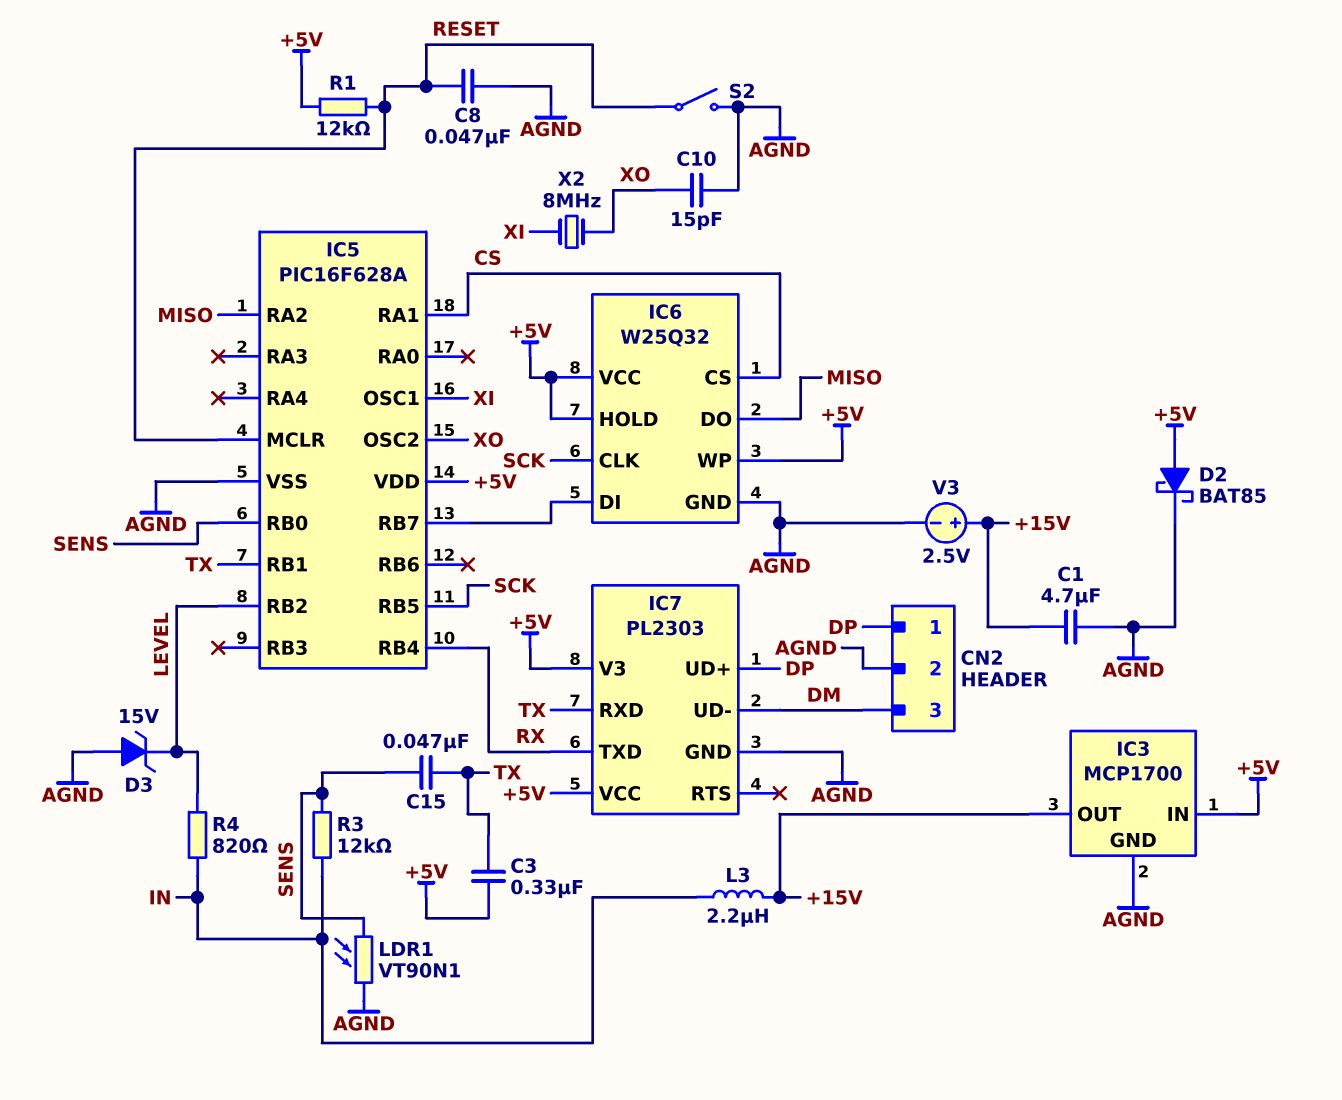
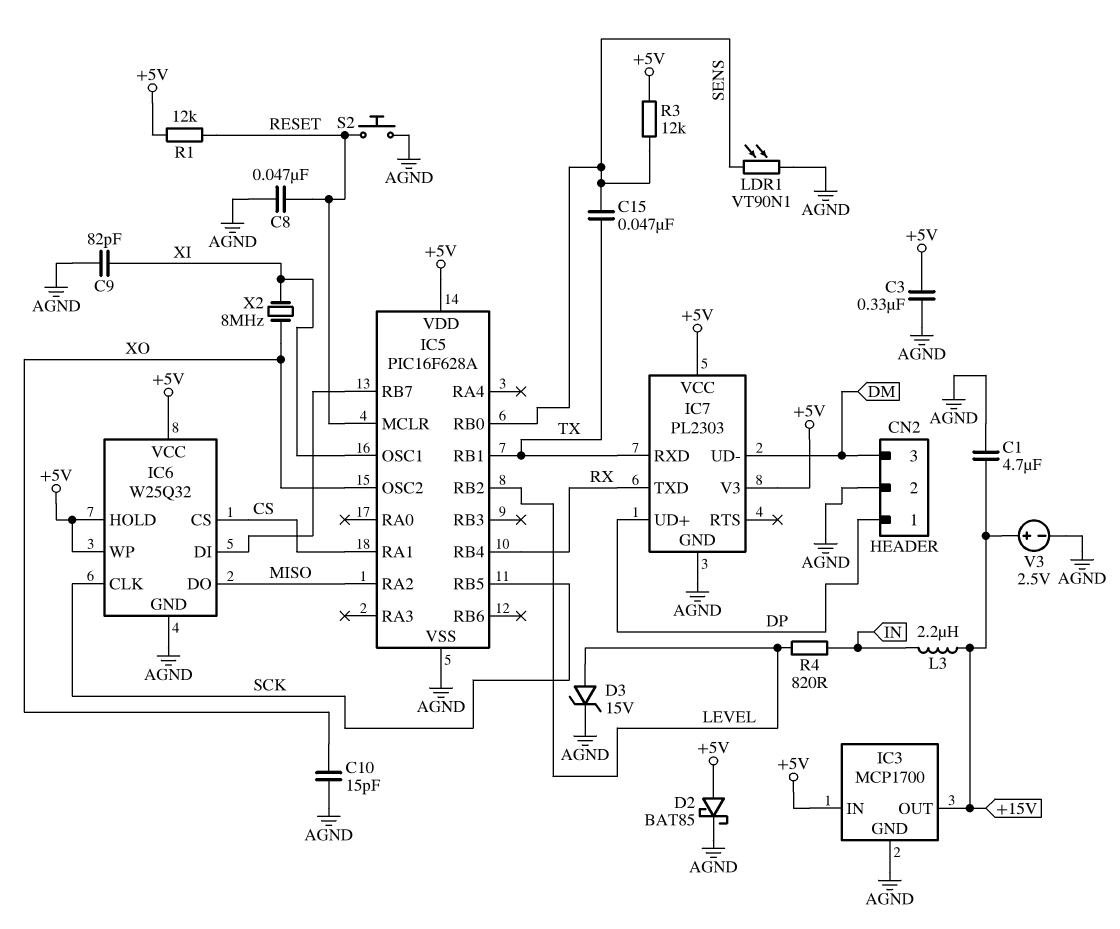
C3: 330nF (+5V, TX) -> 330nF (+5V, AGND)
C9: none -> 82pF (AGND, XI)
D3: zener 15V (A AGND, K LEVEL) -> zener 15V (A LEVEL, K AGND)
R3: 12k (IN, SENS) -> 12k (+5V, SENS)
S2: switch (AGND, RESET) -> button (AGND, RESET)

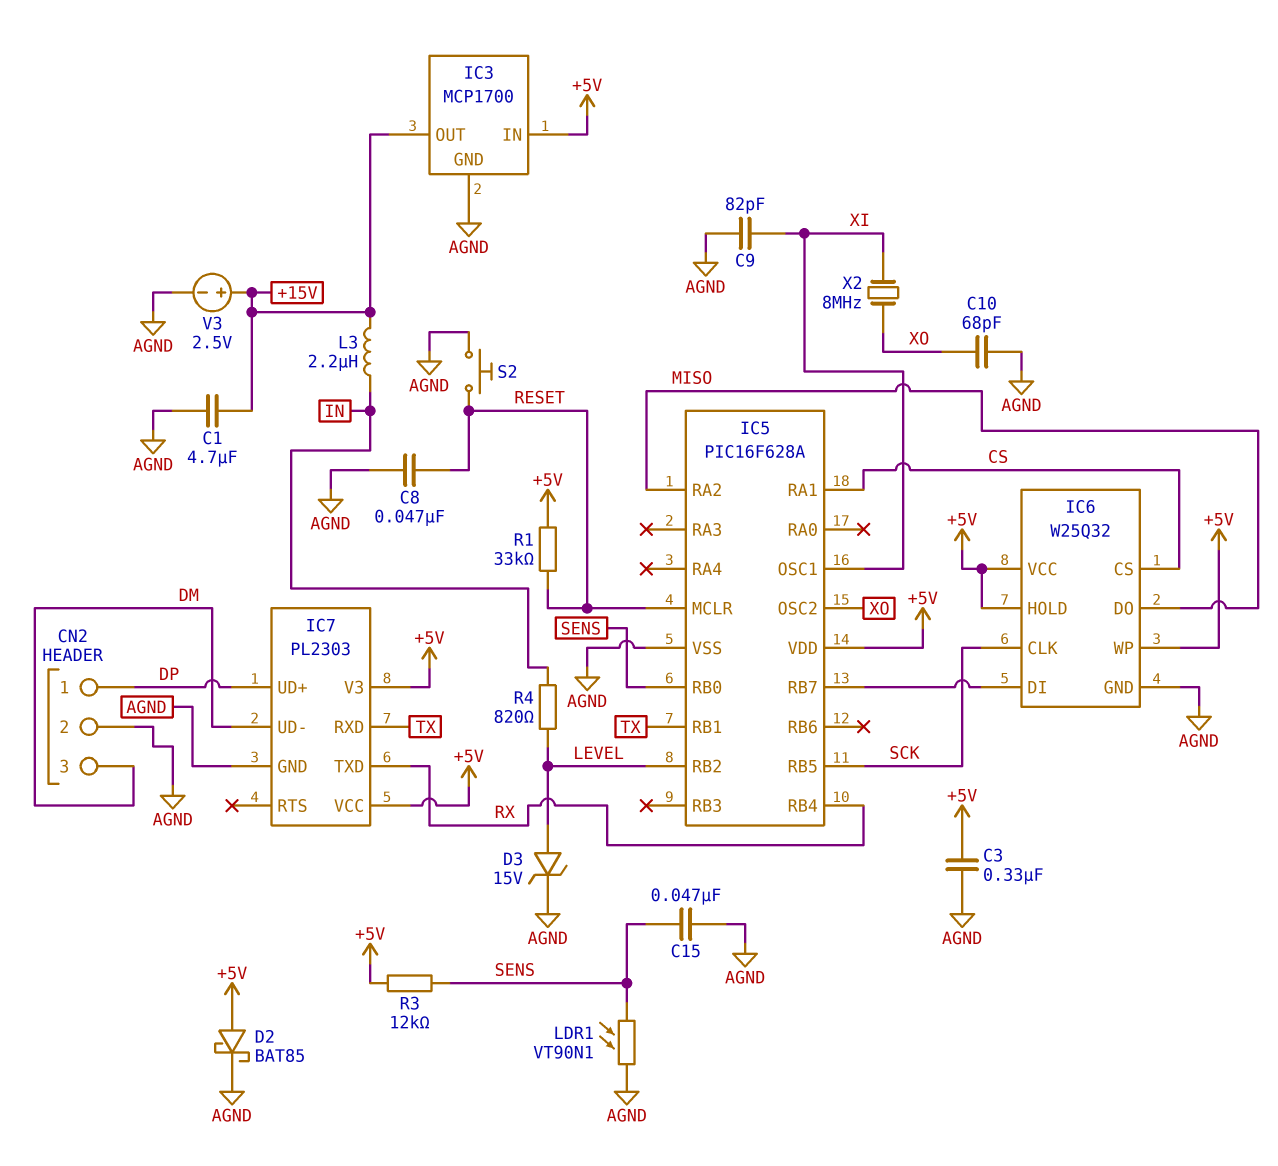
C10: 15pF (AGND, XO) -> 68pF (AGND, XO)
C15: 47nF (SENS, TX) -> 47nF (AGND, SENS)
R1: 12k (+5V, RESET) -> 33k (+5V, RESET)

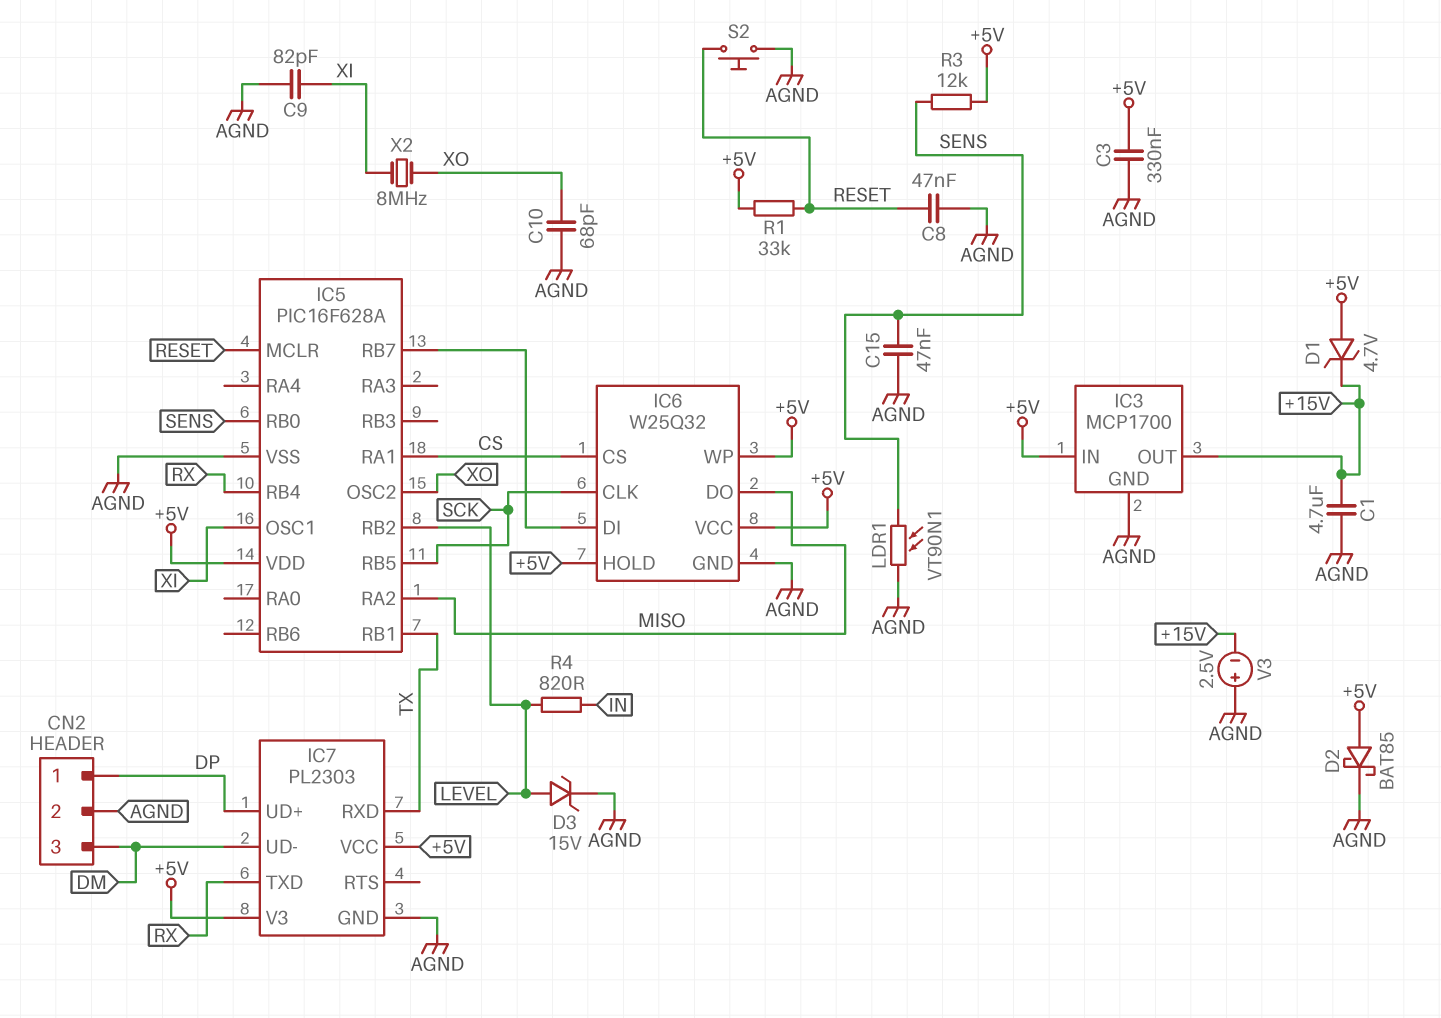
D1: none -> zener 4.7V (A +5V, K +15V)
L3: 2.2uH (+15V, IN) -> none
V3: 2.5V (plus +15V, minus AGND) -> 2.5V (plus AGND, minus +15V)

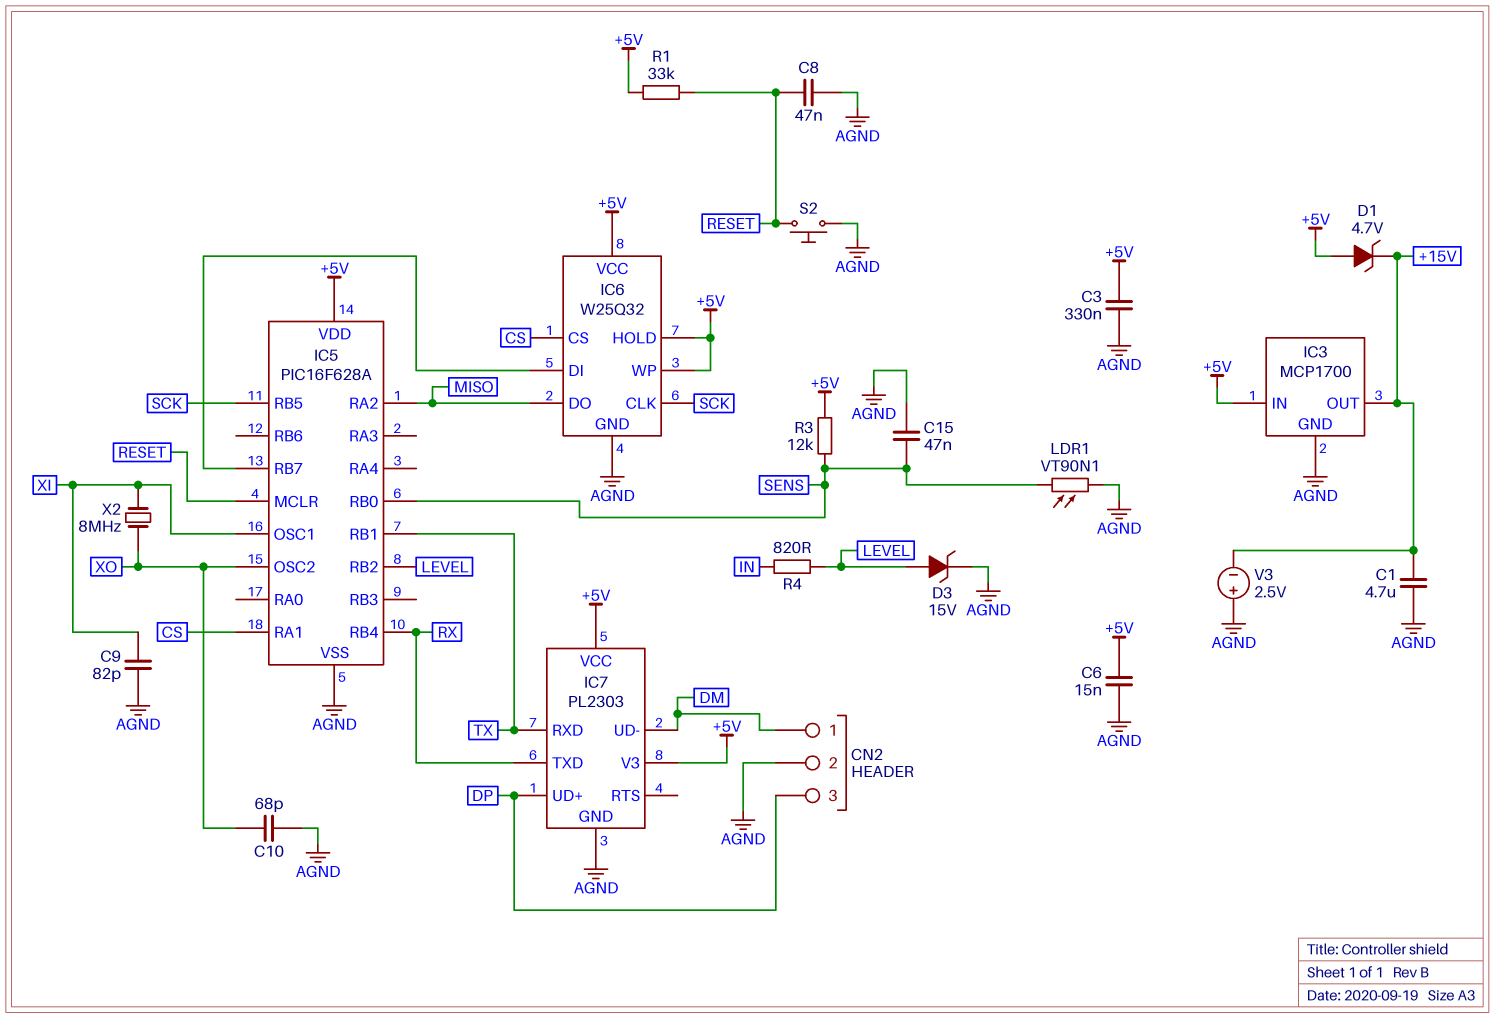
C6: none -> 15nF (+5V, AGND)
CN2 pin 1: DP -> DM
CN2 pin 3: DM -> DP
D2: schottky BAT85 (A +5V, K AGND) -> none

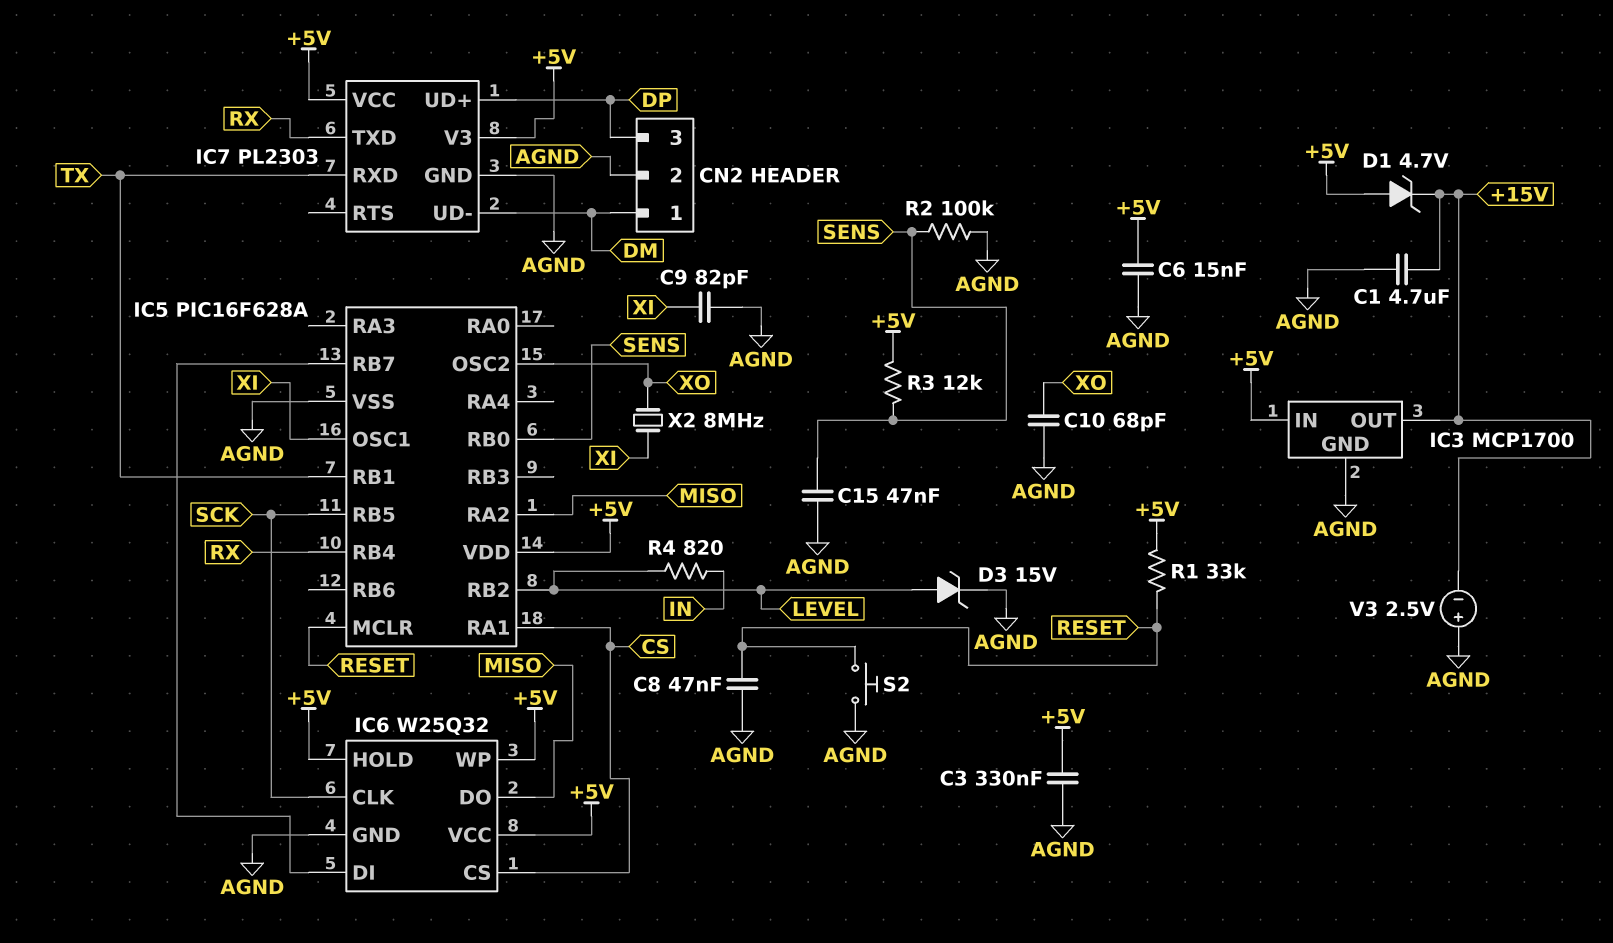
LDR1: VT90N1 (AGND, SENS) -> none
R2: none -> 100k (AGND, SENS)

